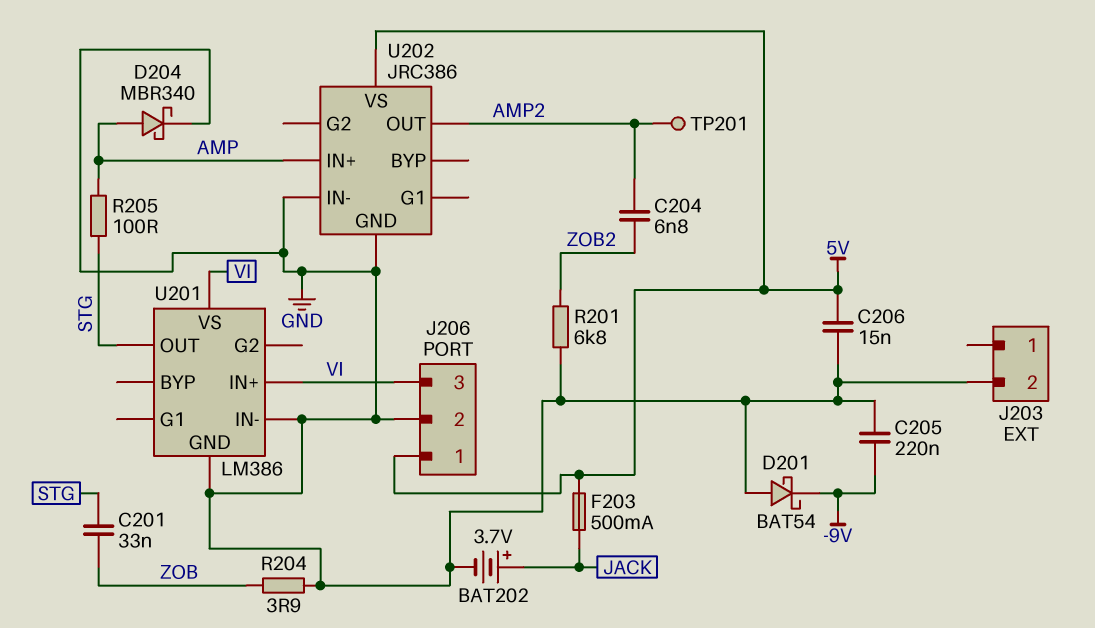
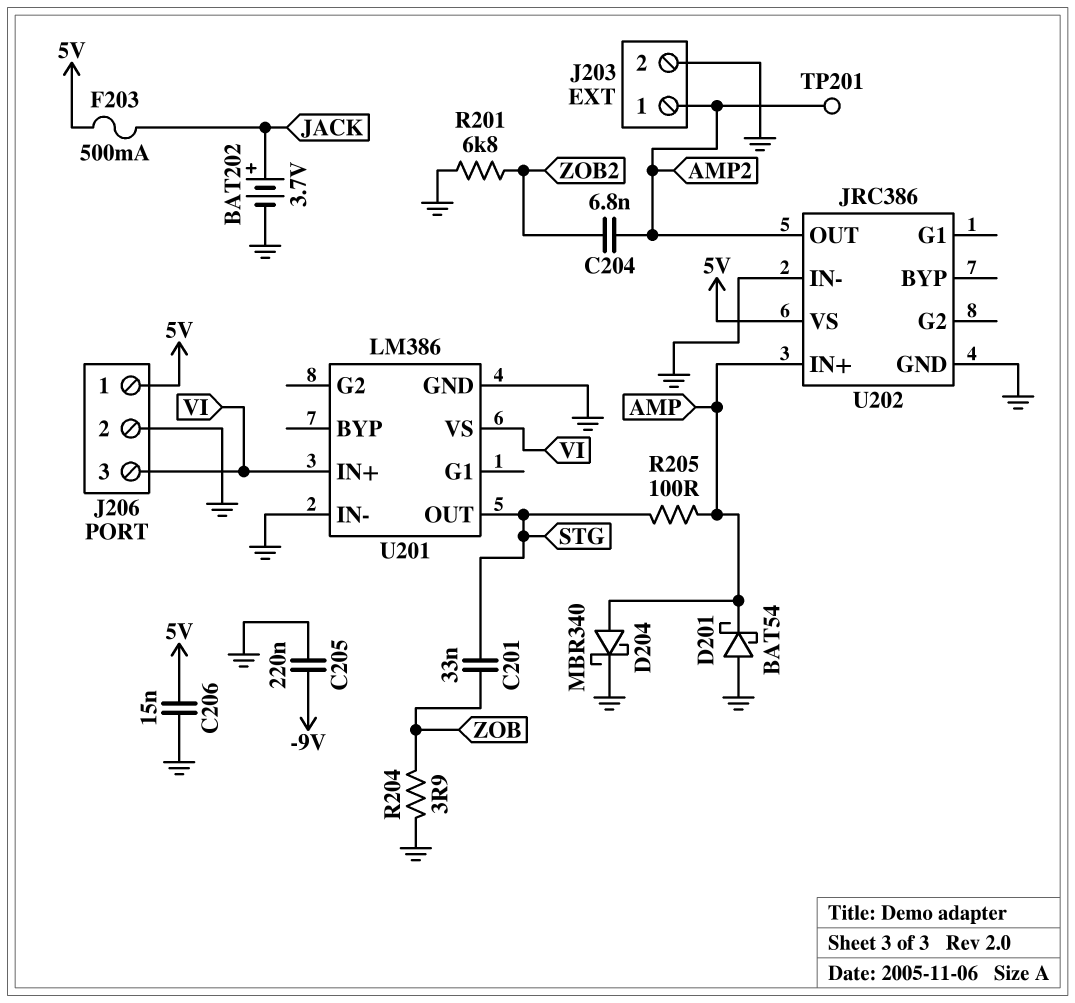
D201: schottky BAT54 (A GND, K -9V) -> schottky BAT54 (A GND, K AMP)
J203 pin 1: none -> AMP2

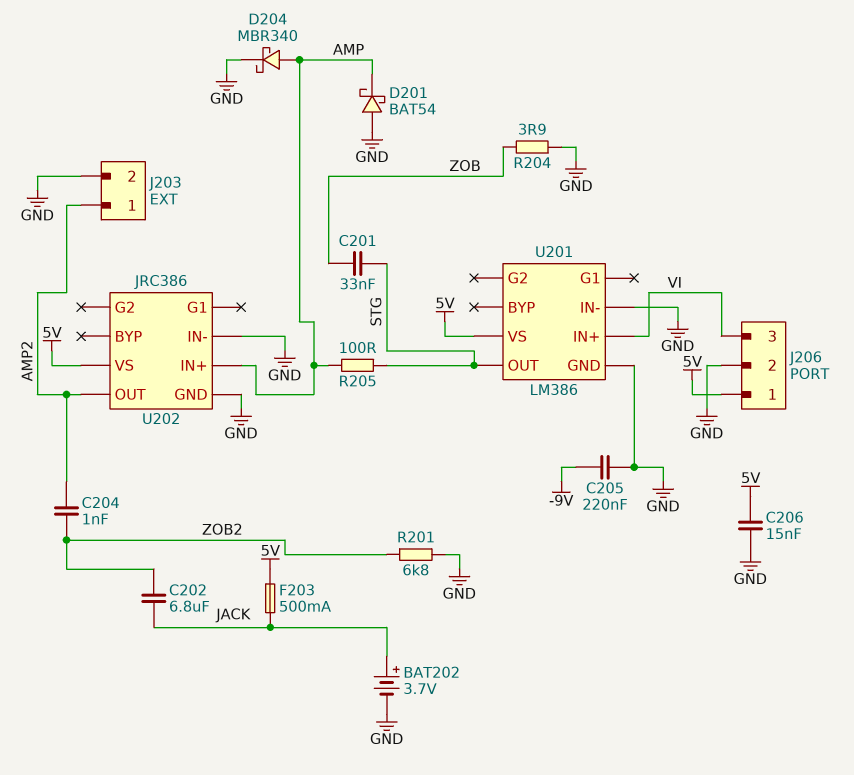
C202: none -> 6.8uF (JACK, ZOB2)
C204: 6.8nF (AMP2, ZOB2) -> 1nF (AMP2, ZOB2)
TP201: test point (AMP2) -> none
U201 pin VS: VI -> 5V

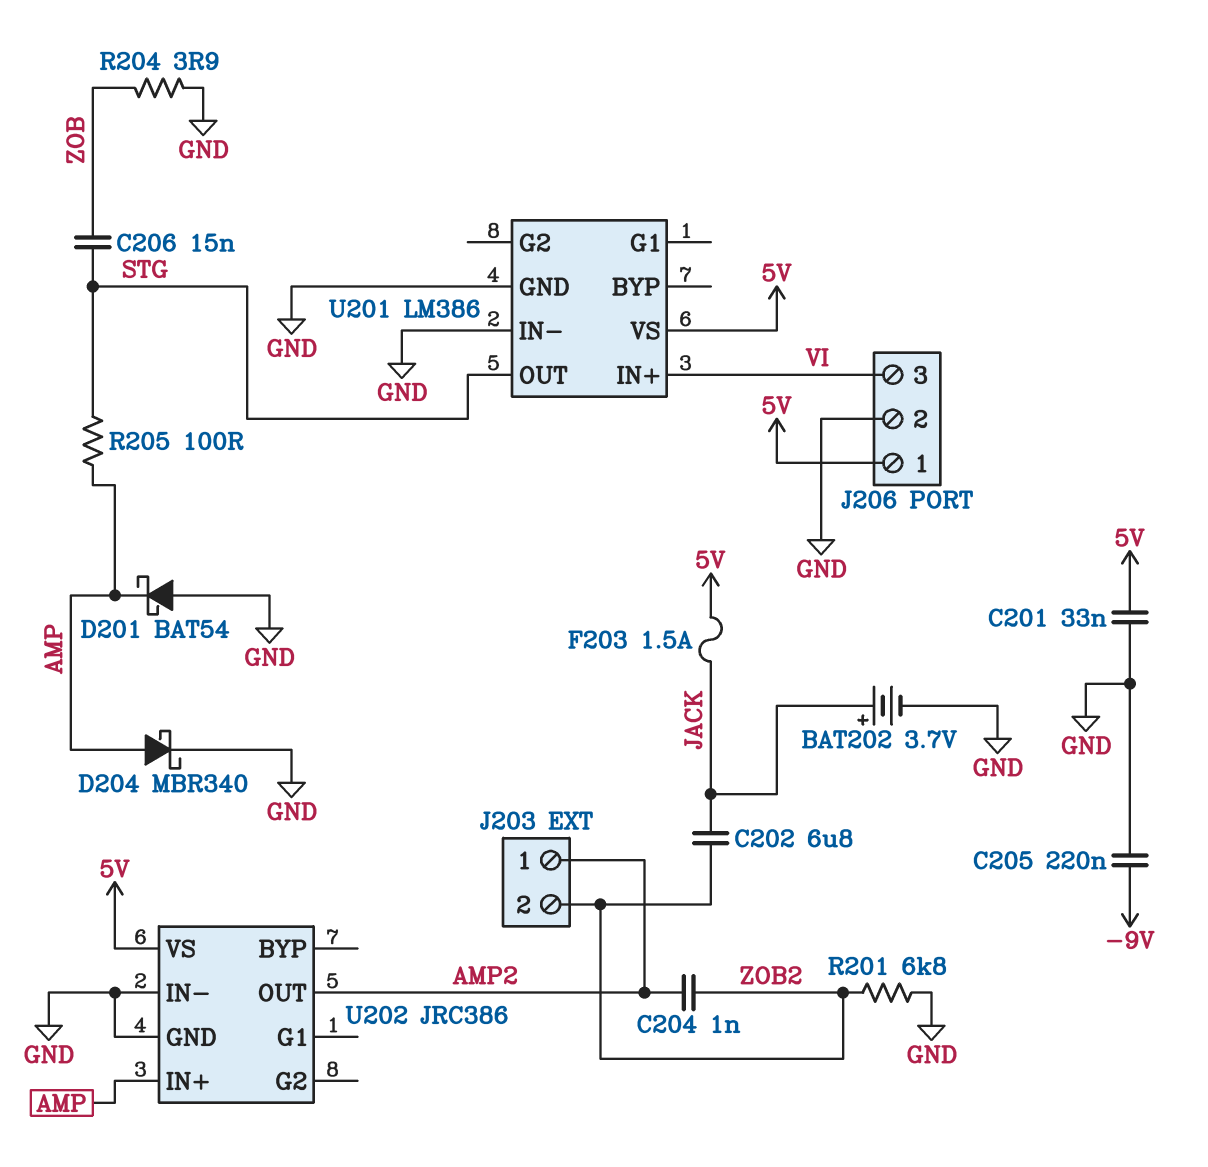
C201: 33nF (STG, ZOB) -> 33nF (5V, GND)
C206: 15nF (5V, GND) -> 15nF (STG, ZOB)
F203: 500mA (5V, JACK) -> 1.5A (5V, JACK)
J203 pin 2: GND -> ZOB2

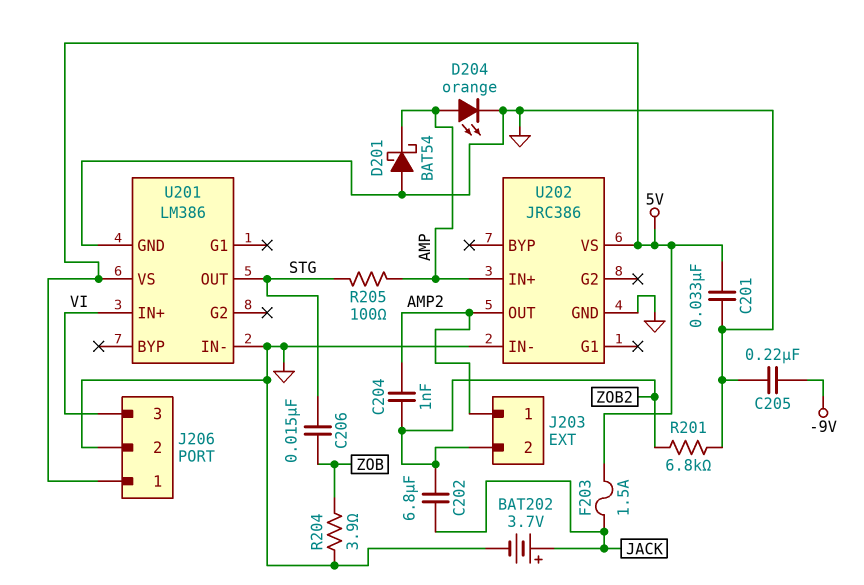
D204: schottky MBR340 (A AMP, K GND) -> LED orange (A AMP, K GND)

